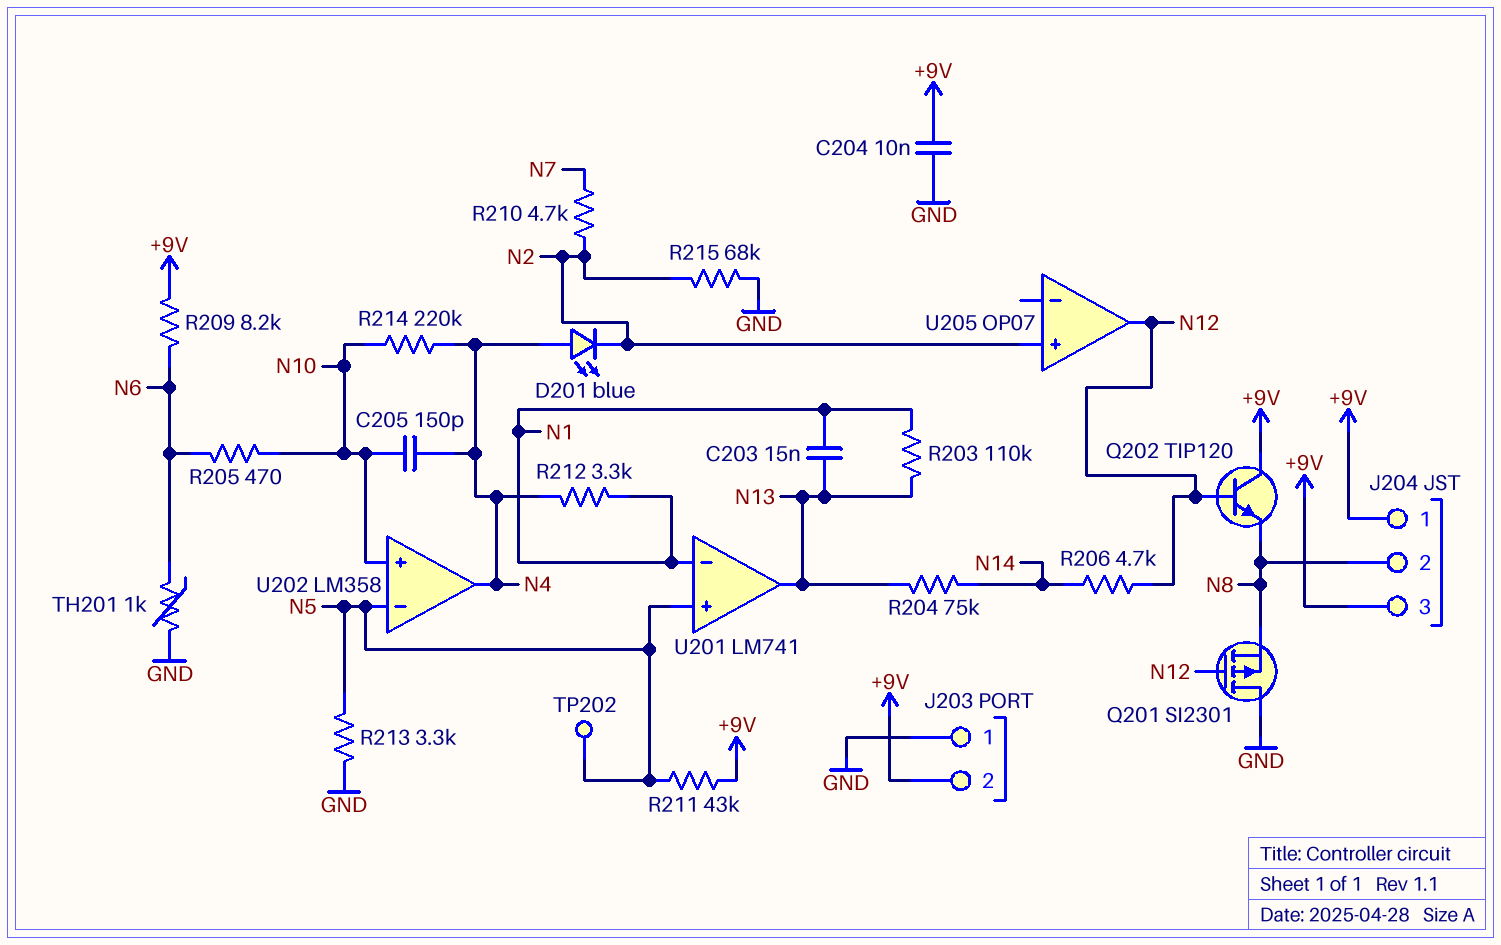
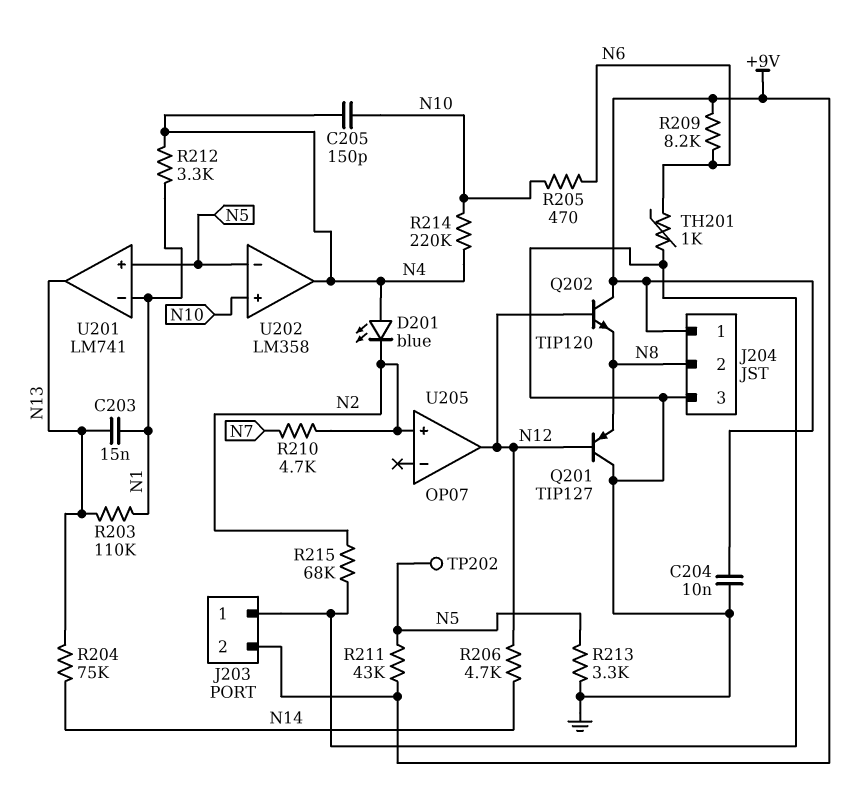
J204 pin 3: +9V -> GND
Q201: PMOS SI2301 (G N12, D GND, S N8) -> PNP TIP127 (B N12, C GND, E N8)

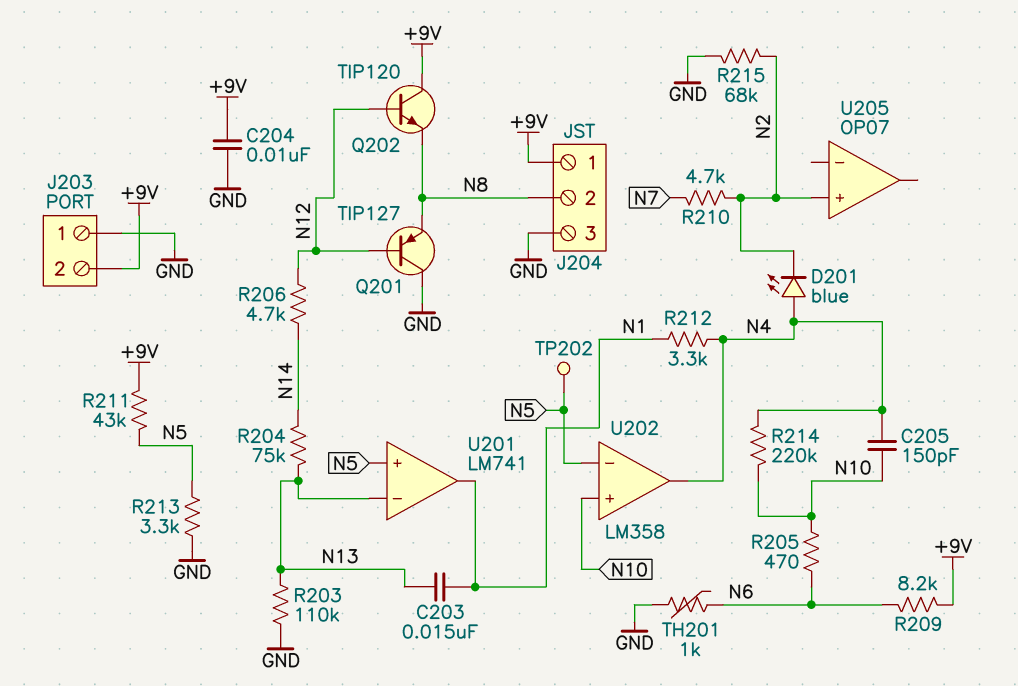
R203: 110k (N1, N13) -> 110k (GND, N13)
U201 pin in-: N1 -> N13
U201 pin out: N13 -> N1
U205 pin out: N12 -> none

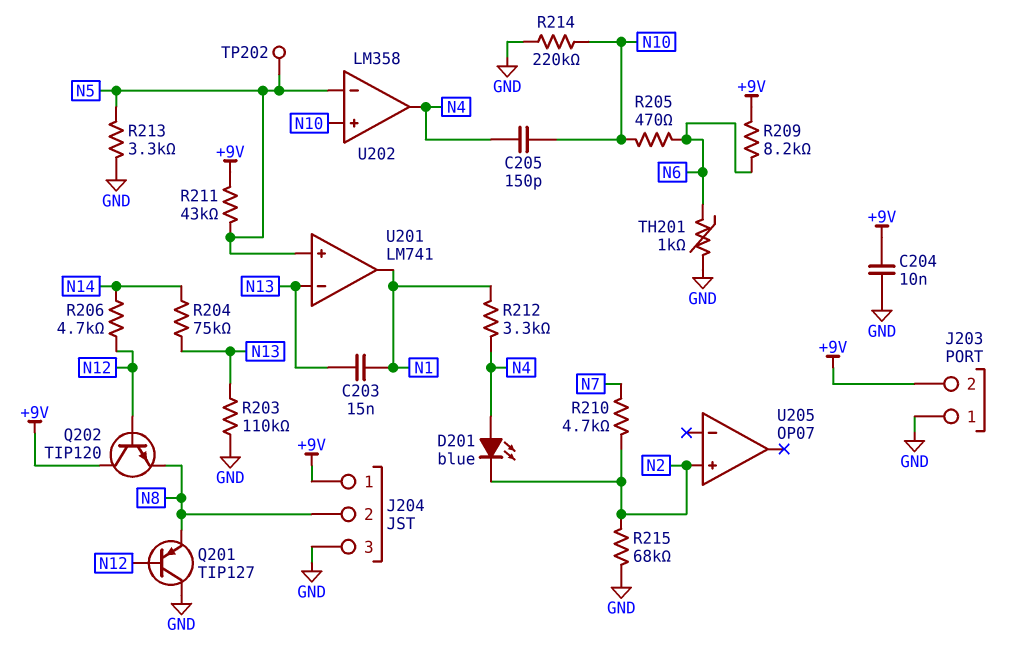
R214: 220k (N4, N10) -> 220k (GND, N10)

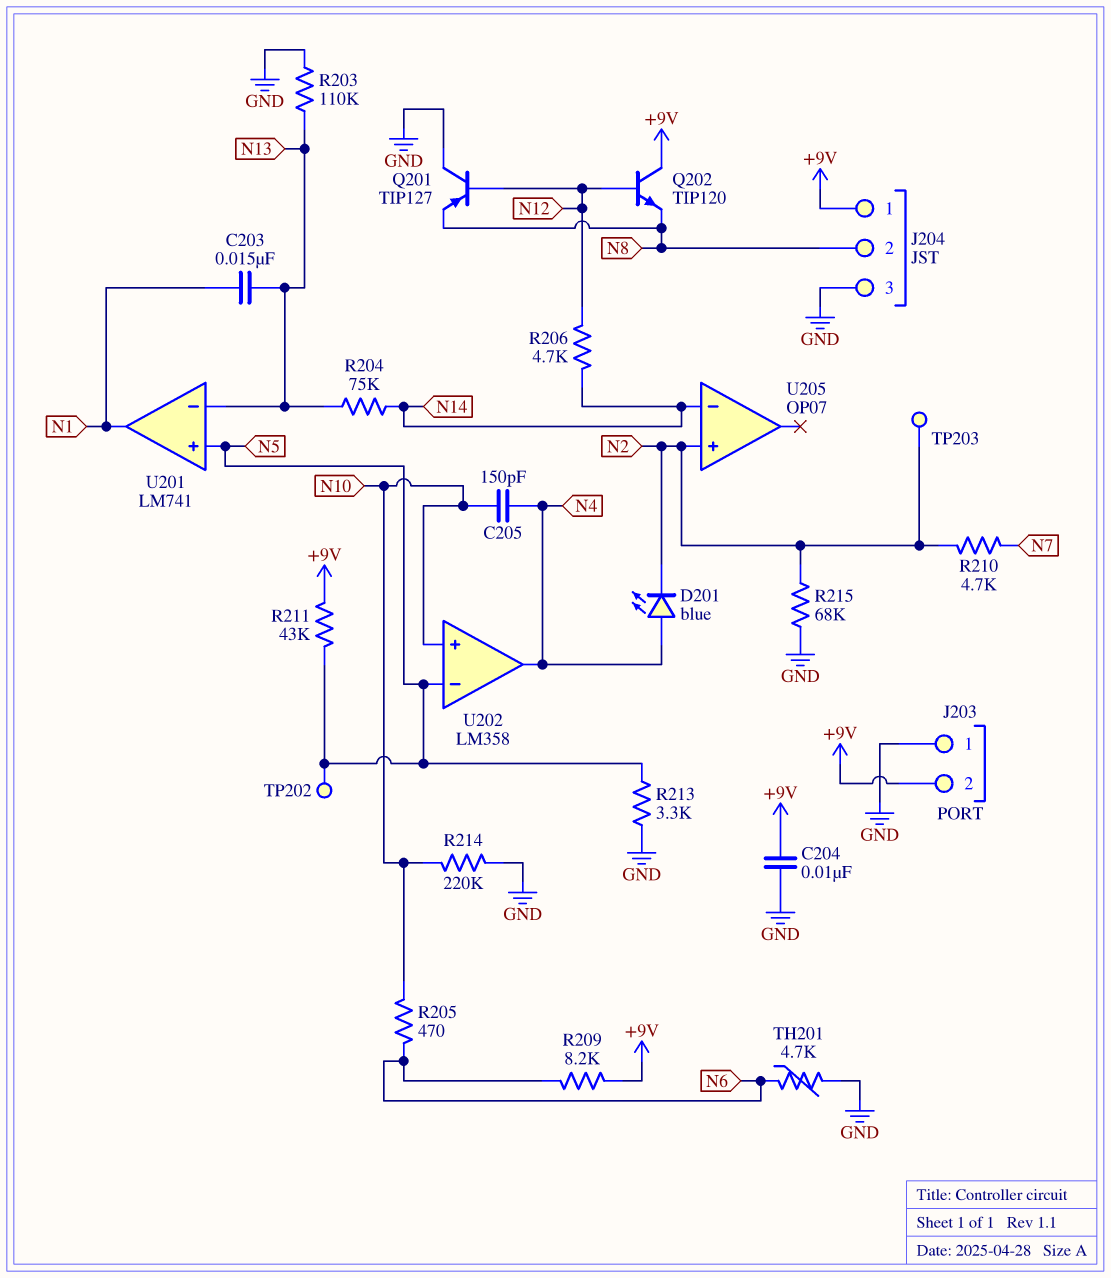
R212: 3.3k (N1, N4) -> none
TH201: 1k (GND, N6) -> 4.7k (GND, N6)
TP203: none -> test point (N2)
U205 pin in-: none -> N14

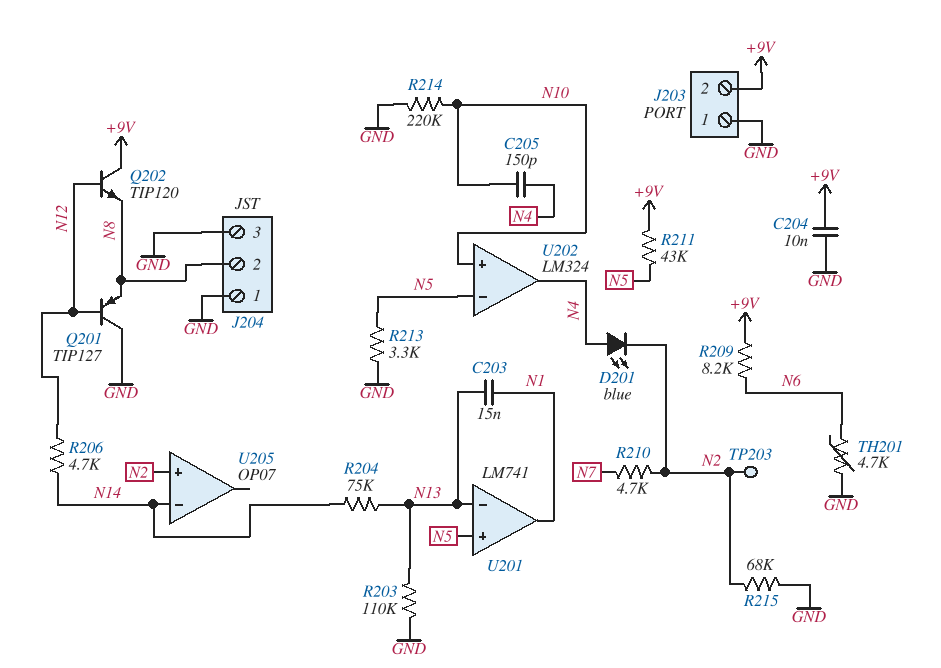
J204 pin 1: +9V -> GND
R205: 470 (N6, N10) -> none
TP202: test point (N5) -> none
U202: LM358 -> LM324

